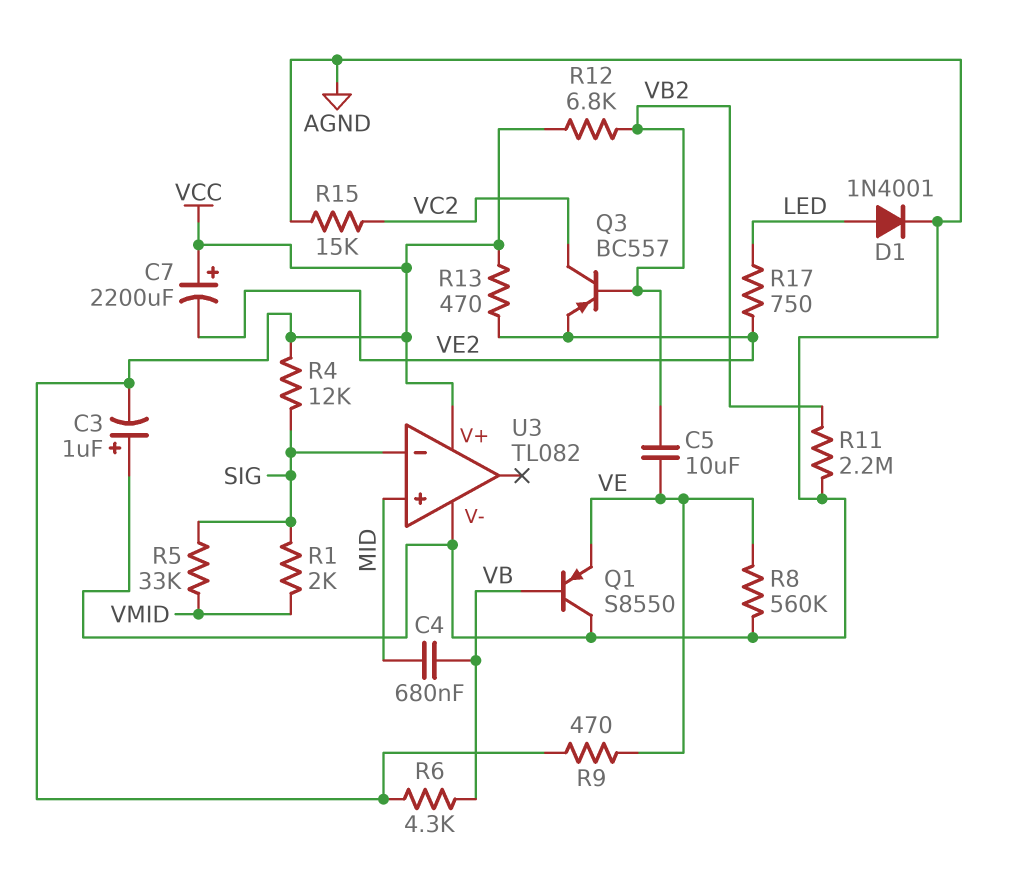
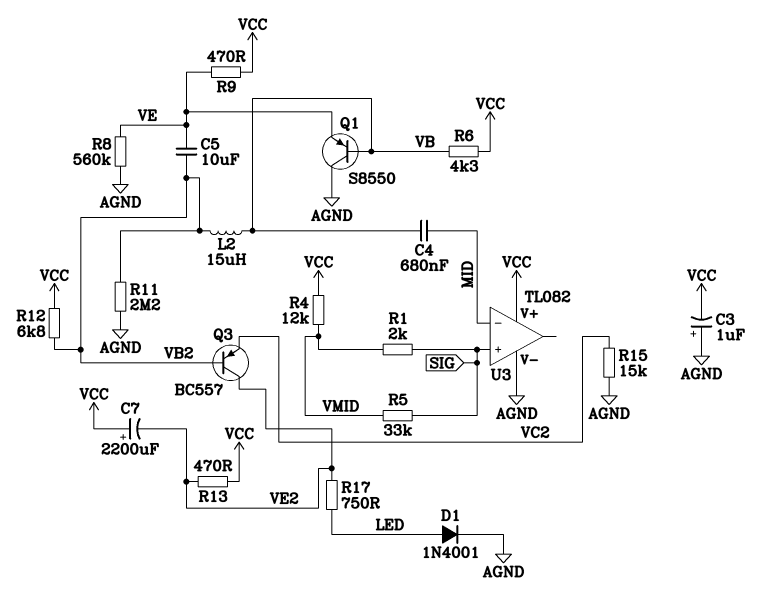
L2: none -> 15uH (VB, VB2)
Q3: PNP BC557 (B VB2, C VC2, E VE2) -> PNP BC557 (B VB2, C VE2, E VC2)
R4: 12k (SIG, VCC) -> 12k (VCC, VMID)
U3 pin in+: MID -> SIG
U3 pin in-: SIG -> MID

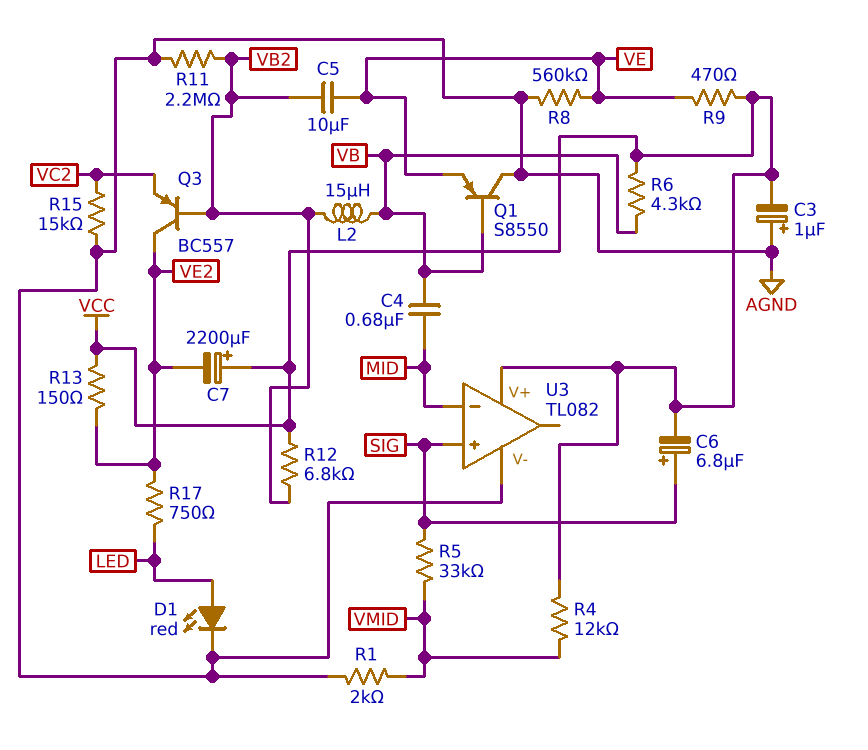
C6: none -> 6.8uF (plus SIG, minus VCC)
D1: diode 1N4001 (A LED, K AGND) -> LED red (A LED, K AGND)
R1: 2k (SIG, VMID) -> 2k (AGND, VMID)
R13: 470 (VCC, VE2) -> 150 (VCC, VE2)

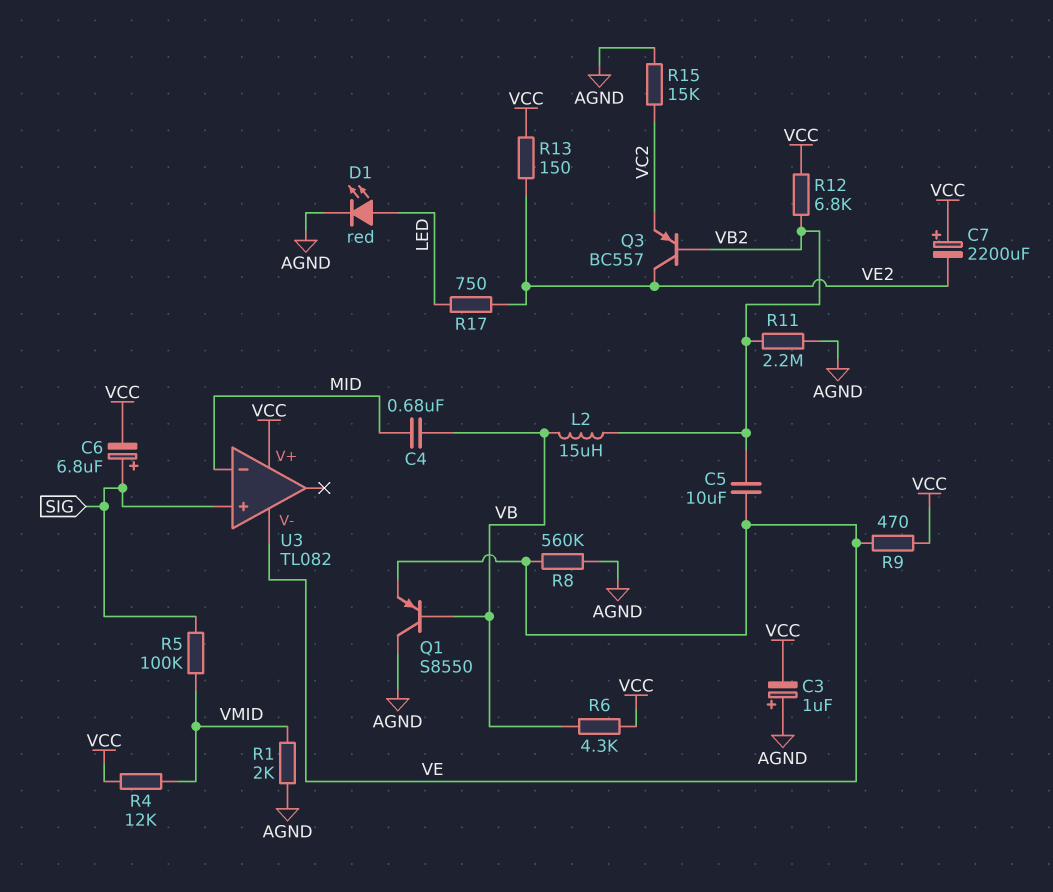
R5: 33k (SIG, VMID) -> 100k (SIG, VMID)
U3 pin V-: AGND -> VE

